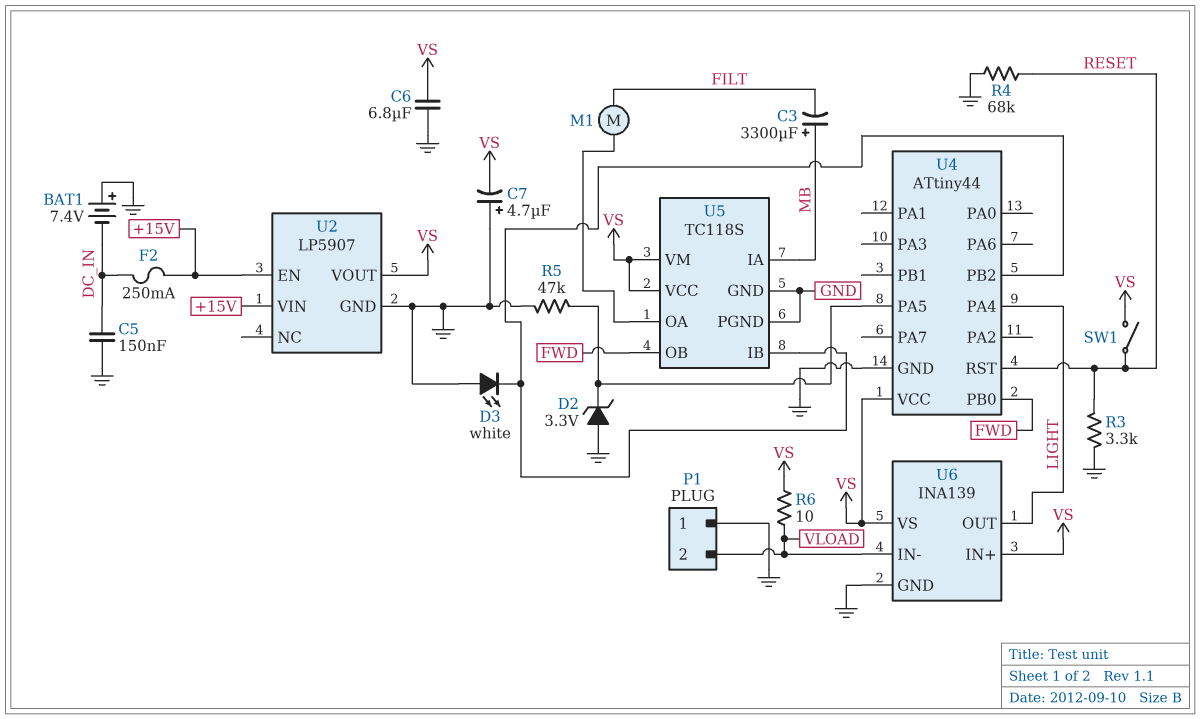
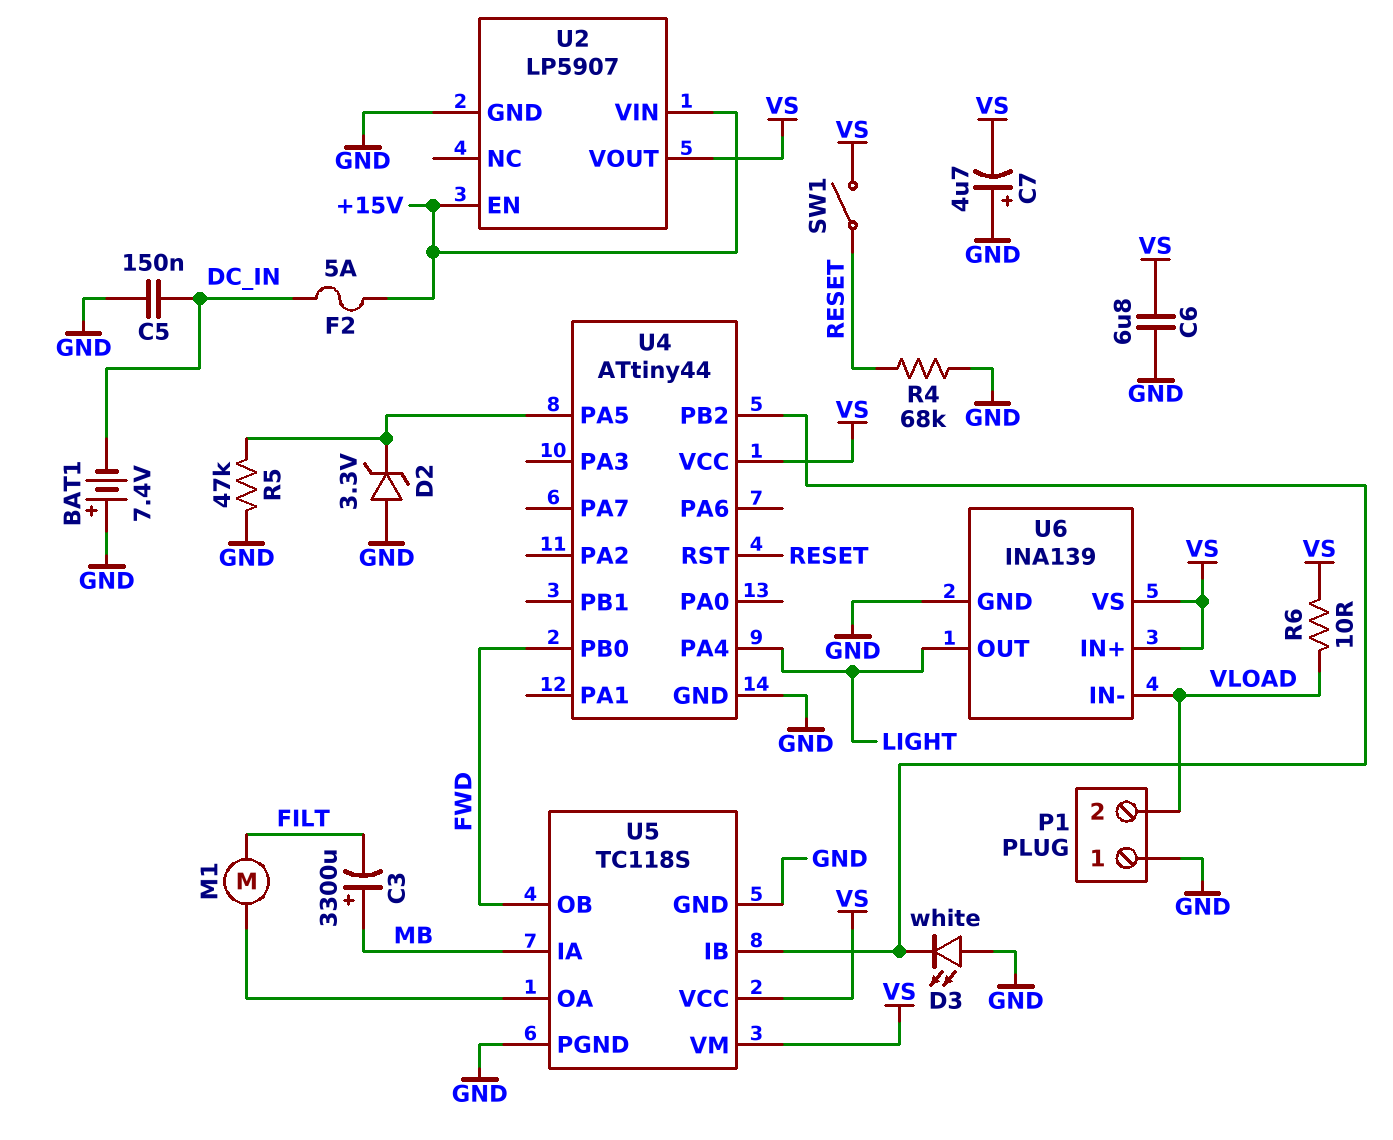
F2: 250mA (+15V, DC_IN) -> 5A (+15V, DC_IN)
R3: 3.3k (GND, RESET) -> none

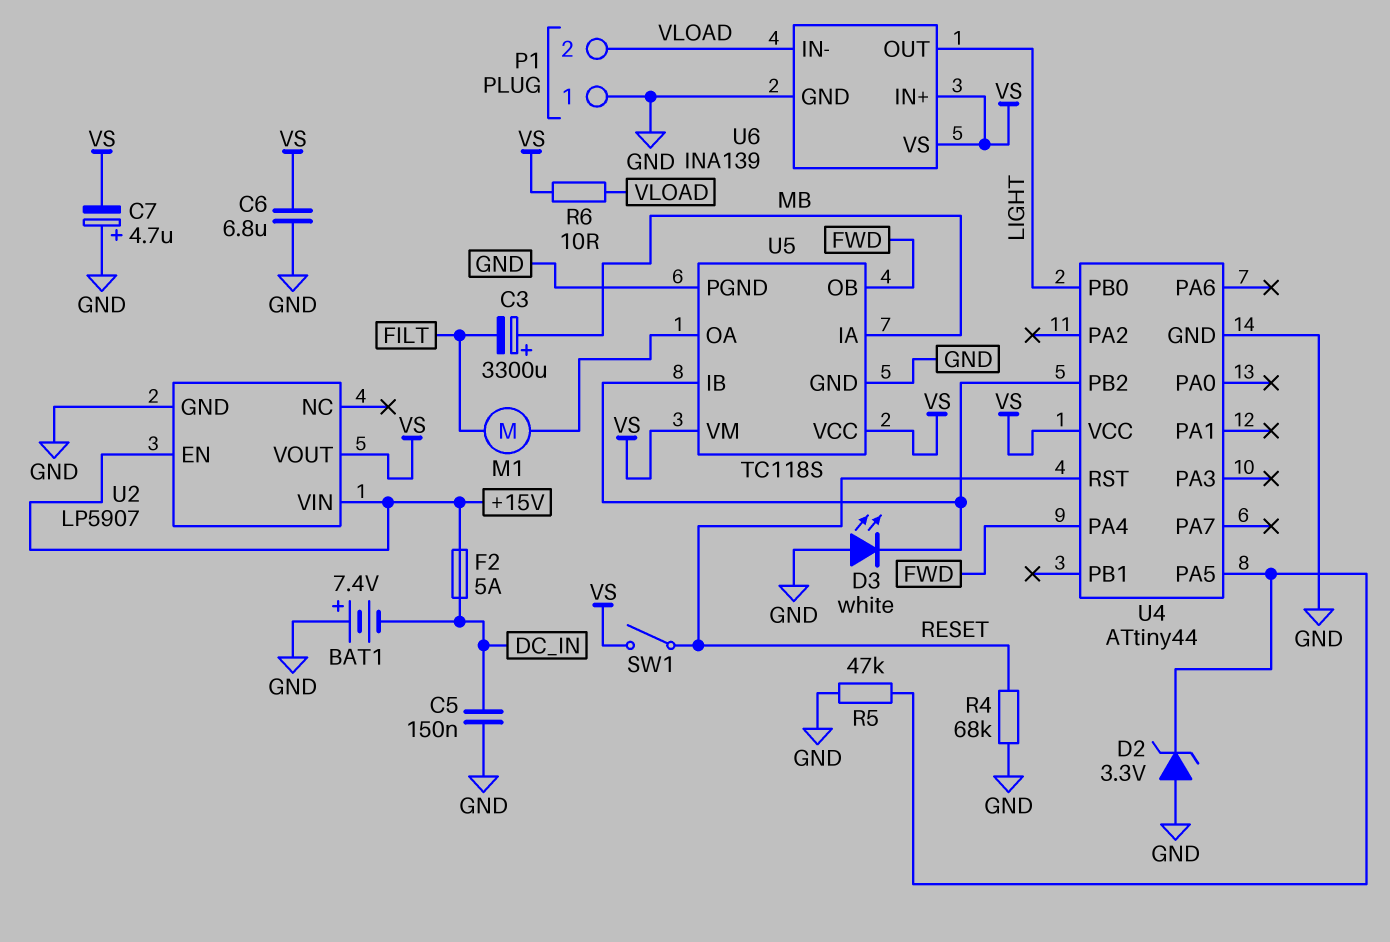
U4 pin PA4: LIGHT -> FWD
U4 pin PB0: FWD -> LIGHT

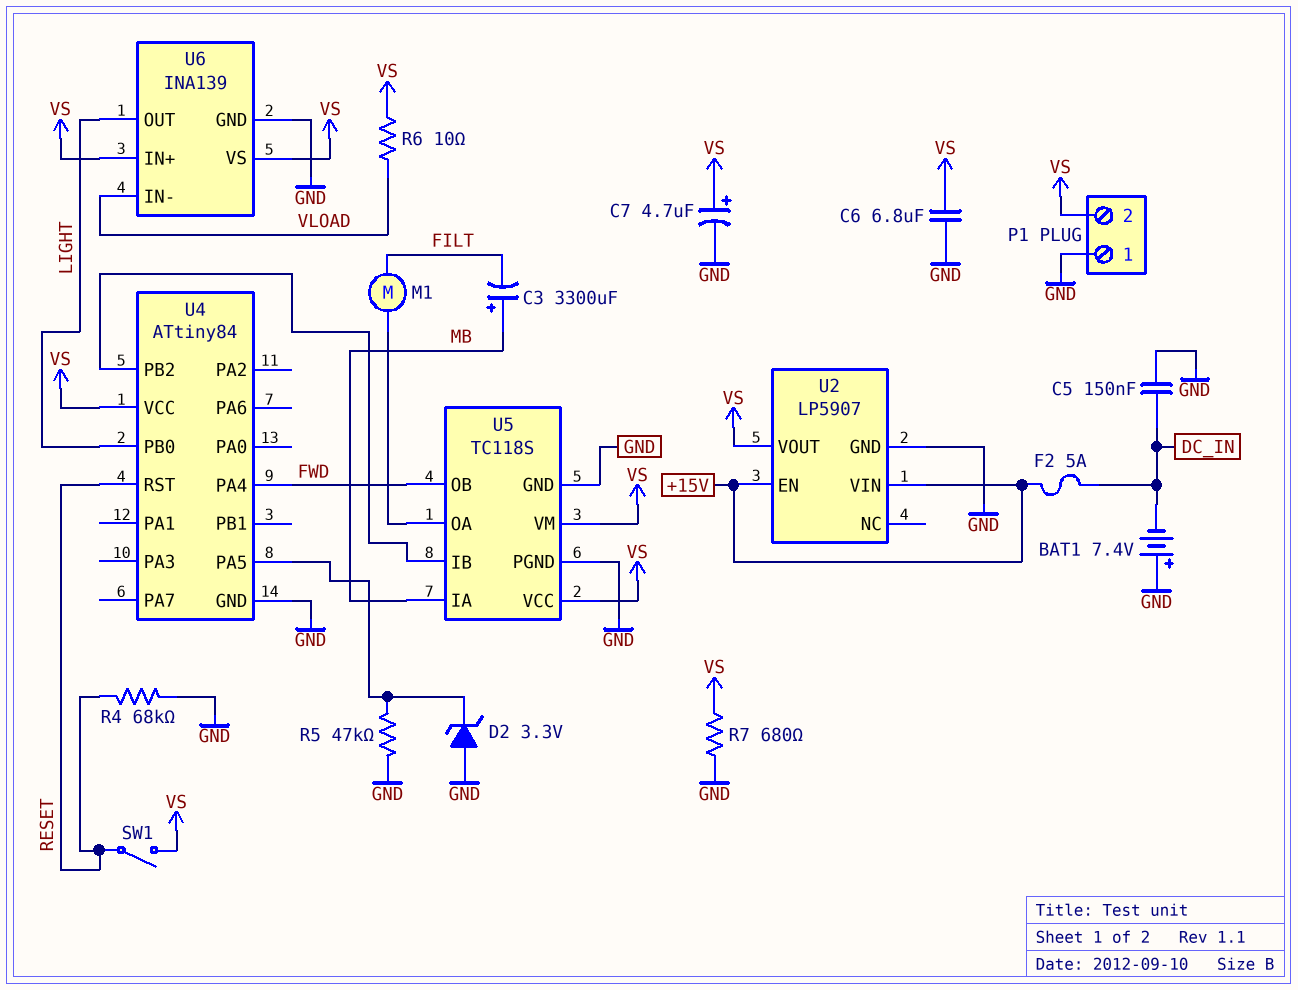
C7: 4.7uF (plus GND, minus VS) -> 4.7uF (plus VS, minus GND)
D3: LED white (A GND, K U4/PB2) -> none
P1 pin 2: VLOAD -> VS
R7: none -> 680 (GND, VS)
U4: ATtiny44 -> ATtiny84

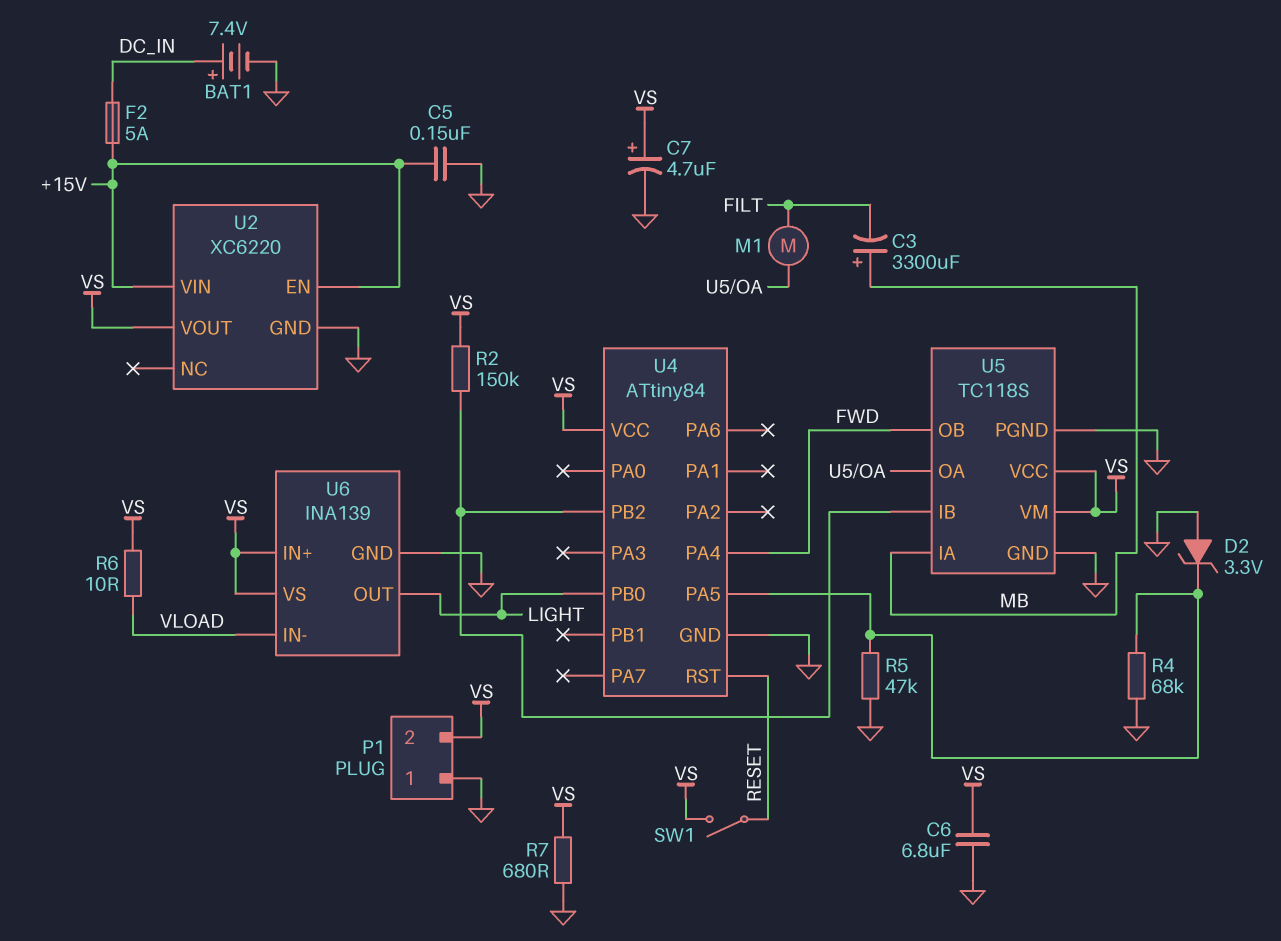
BAT1: 7.4V (plus GND, minus DC_IN) -> 7.4V (plus DC_IN, minus GND)
C5: 150nF (DC_IN, GND) -> 150nF (+15V, GND)
R2: none -> 150k (U4/PB2, VS)
R4: 68k (GND, RESET) -> 68k (GND, U4/PA5)
U2: LP5907 -> XC6220

